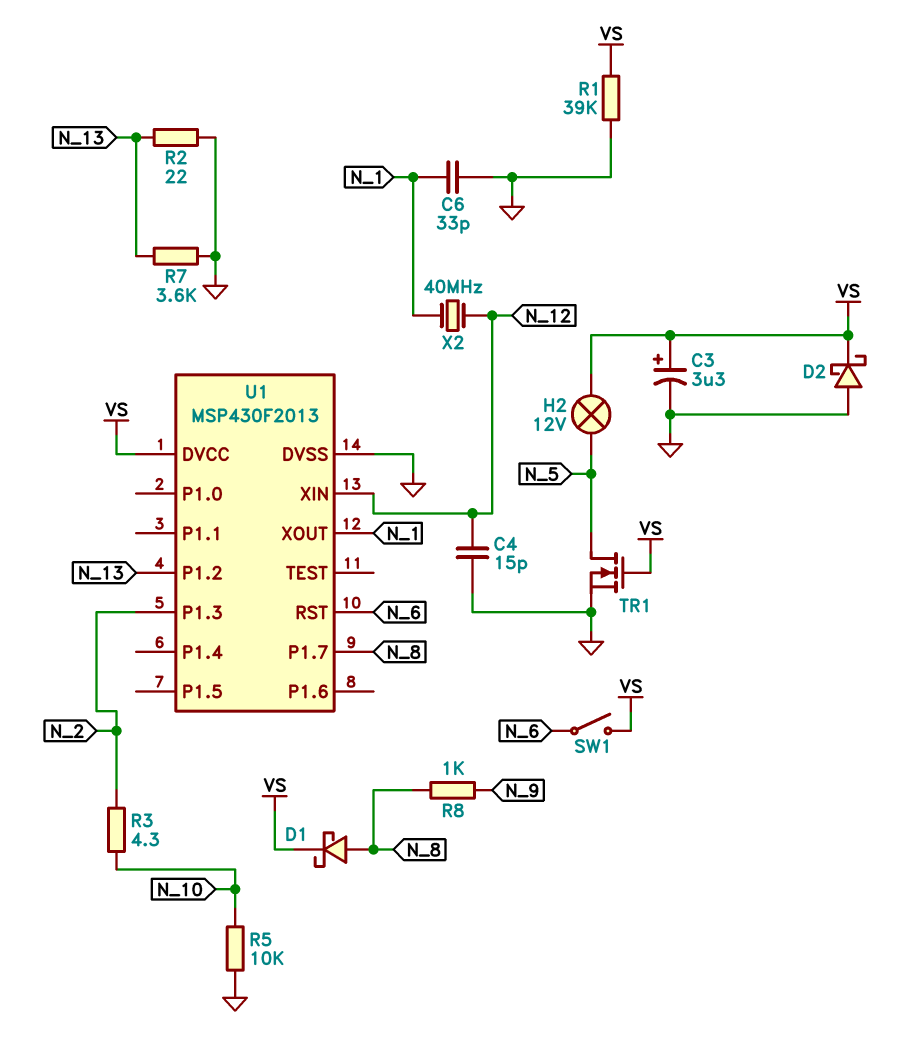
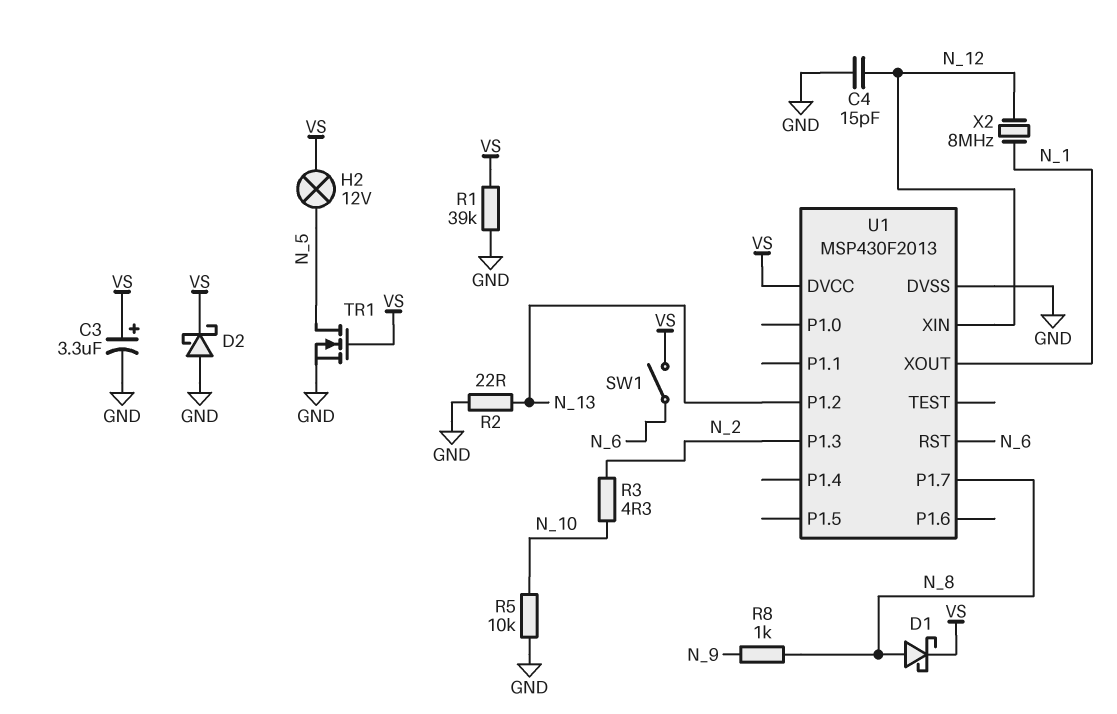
C6: 33pF (GND, N_1) -> none
R7: 3.6k (GND, N_13) -> none
X2: 40MHz (N_1, N_12) -> 8MHz (N_1, N_12)

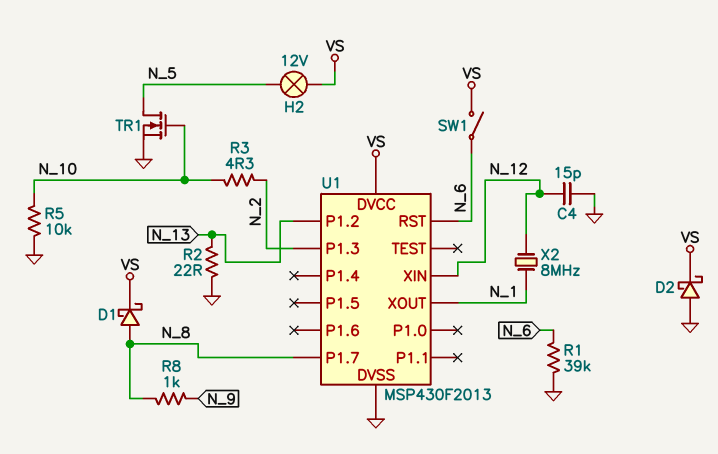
C3: 3.3uF (plus VS, minus GND) -> none
R1: 39k (GND, VS) -> 39k (GND, N_6)
TR1: NMOS (G VS, D N_5, S GND) -> NMOS (G N_10, D N_5, S GND)

